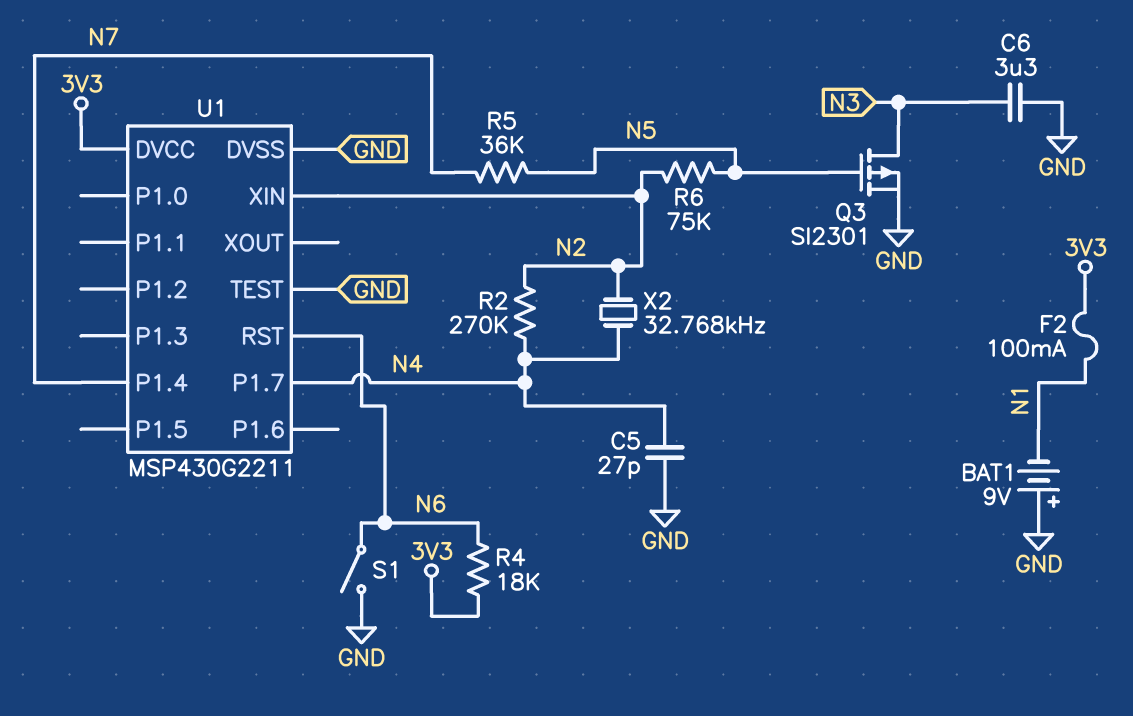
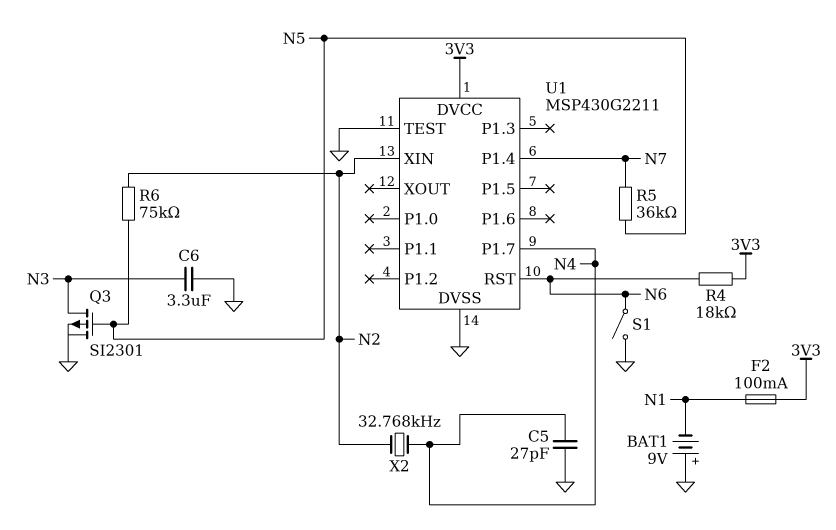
R2: 270k (N2, N4) -> none

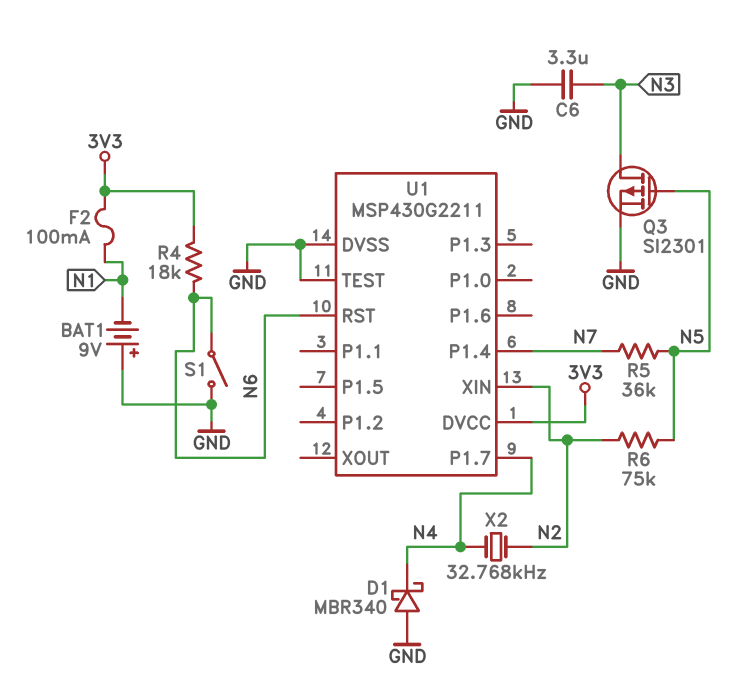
C5: 27pF (GND, N4) -> none
D1: none -> schottky MBR340 (A GND, K N4)

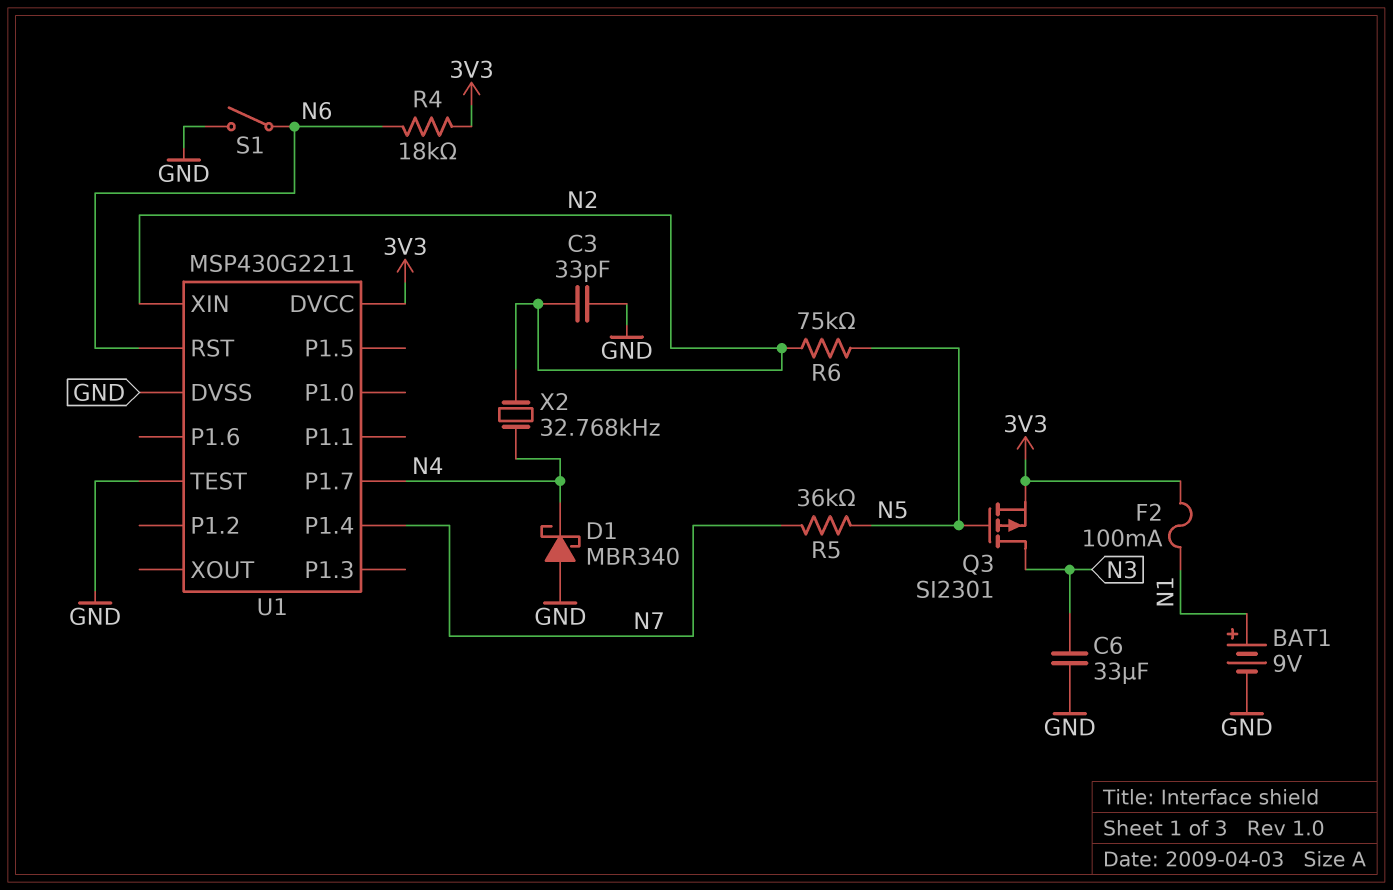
BAT1: 9V (plus GND, minus N1) -> 9V (plus N1, minus GND)
C3: none -> 33pF (GND, N2)
C6: 3.3uF (GND, N3) -> 33uF (GND, N3)
Q3: PMOS SI2301 (G N5, D N3, S GND) -> PMOS SI2301 (G N5, D N3, S 3V3)

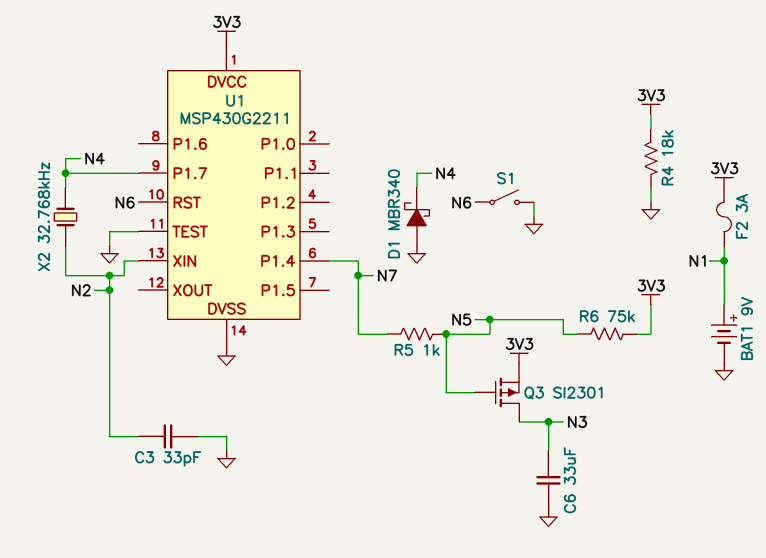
F2: 100mA (3V3, N1) -> 3A (3V3, N1)
R4: 18k (3V3, N6) -> 18k (3V3, GND)
R5: 36k (N5, N7) -> 1k (N5, N7)
R6: 75k (N2, N5) -> 75k (3V3, N5)

